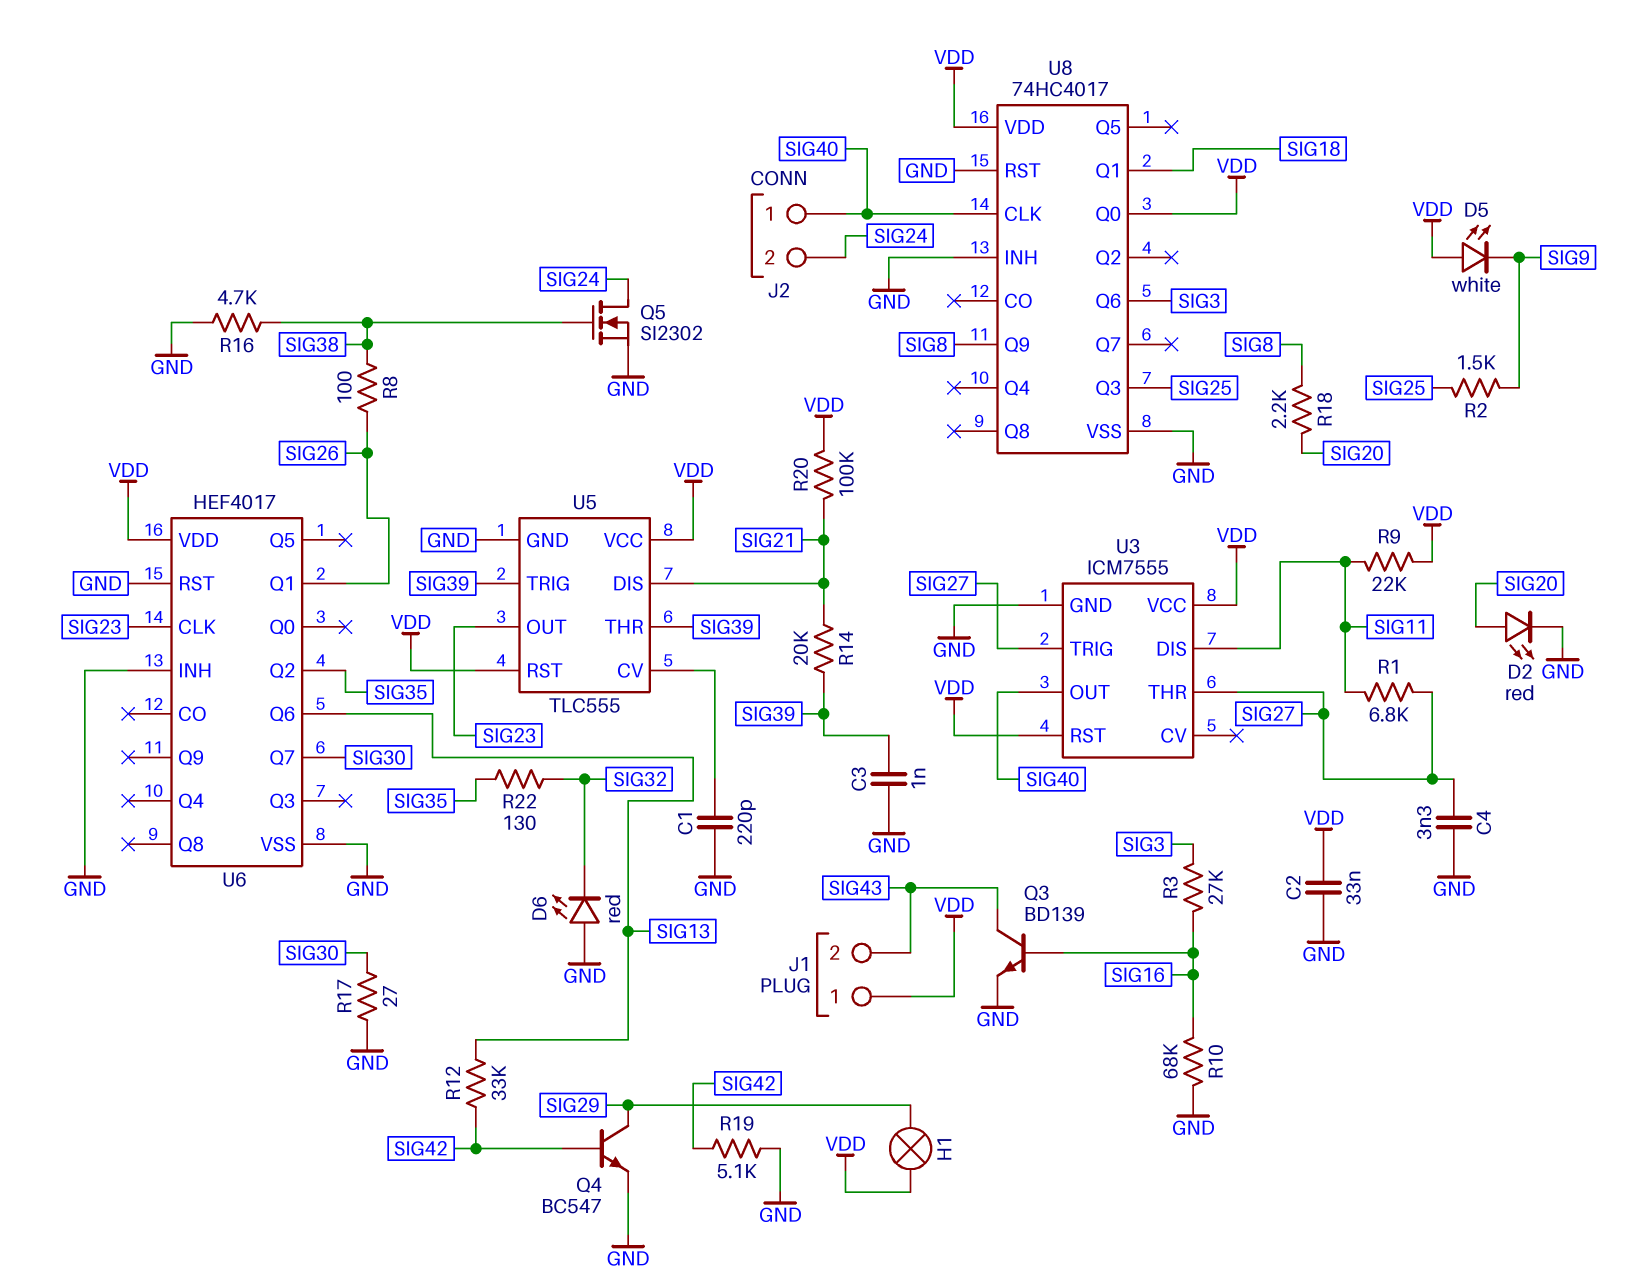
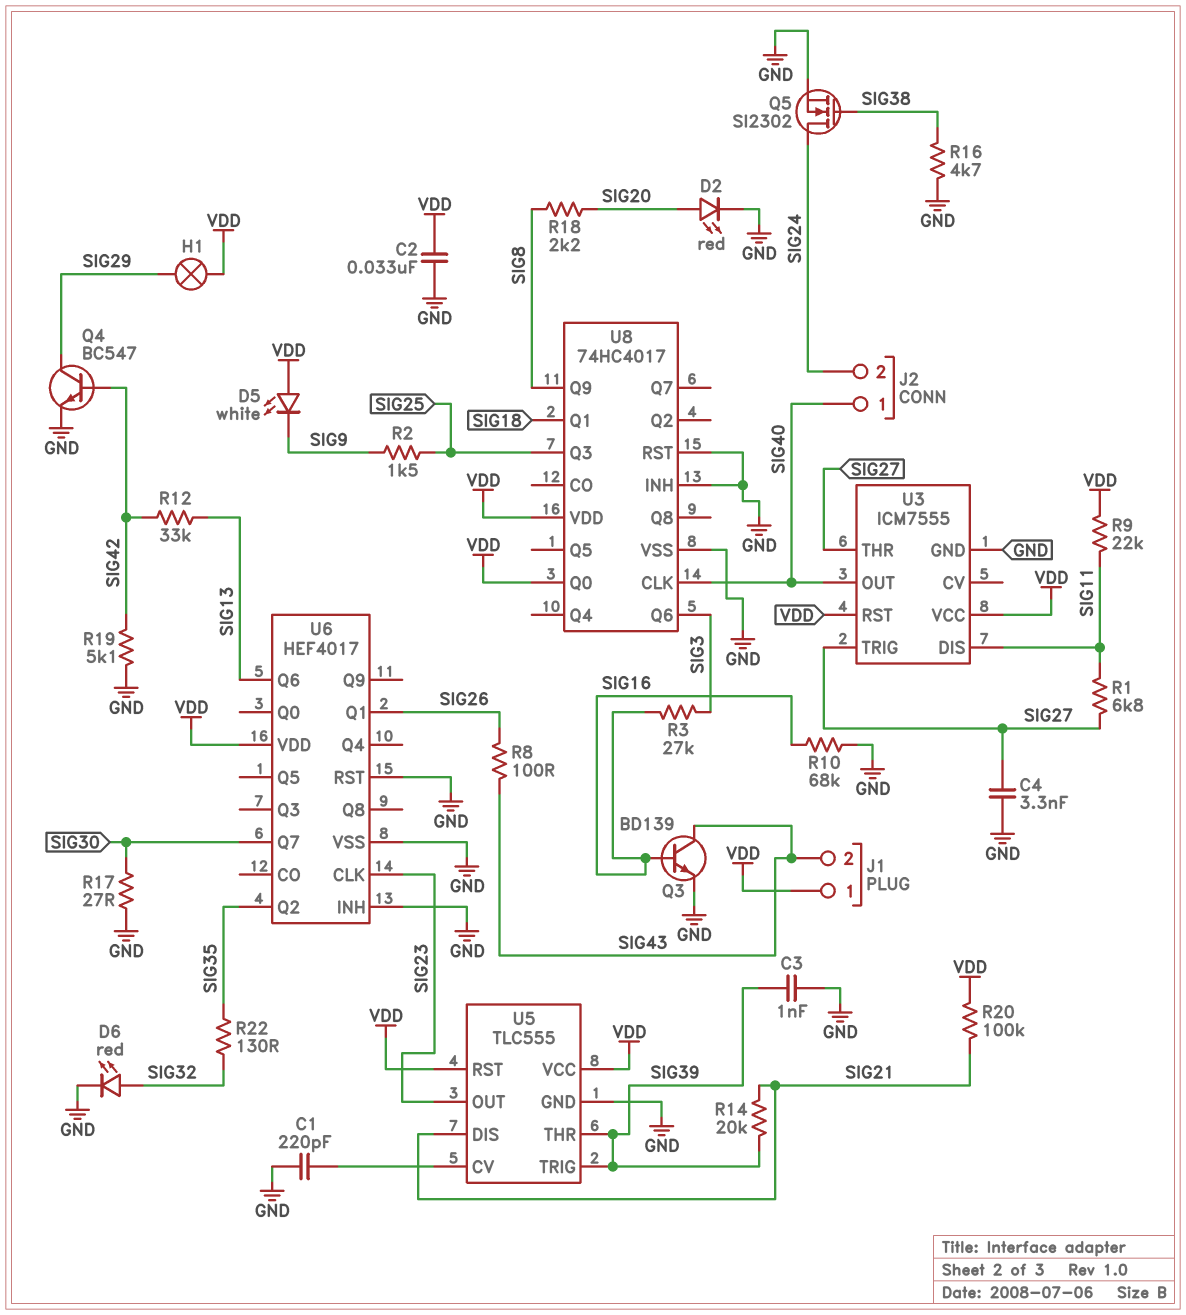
D6: LED red (A GND, K SIG32) -> LED red (A SIG32, K GND)
R8: 100 (SIG26, SIG38) -> 100 (SIG26, SIG43)

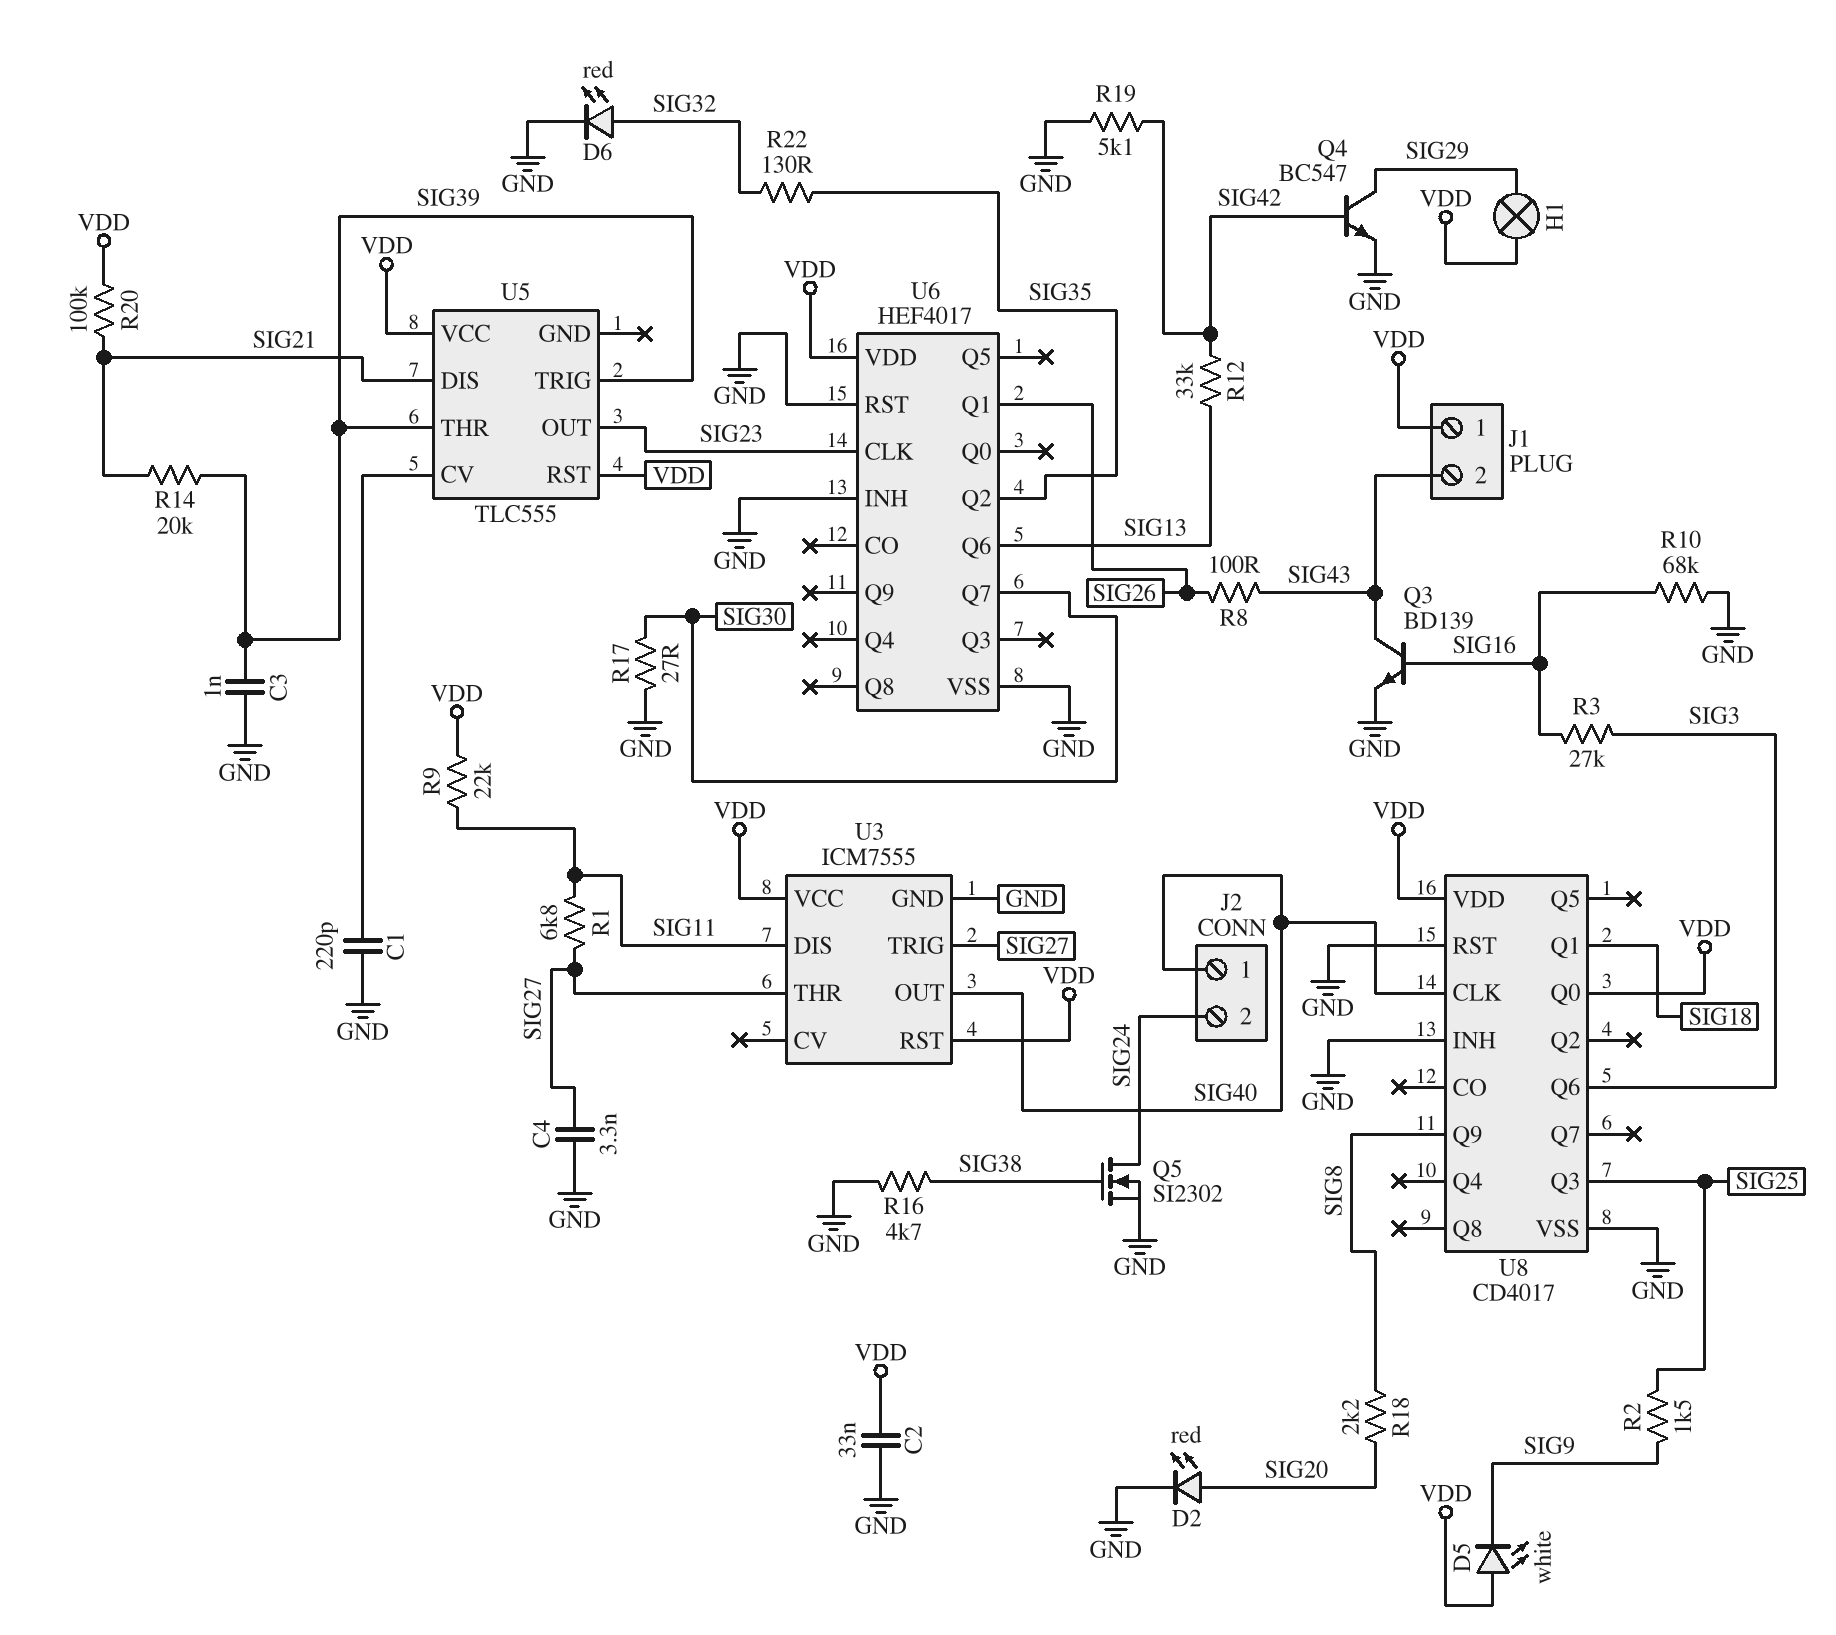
U5 pin GND: GND -> none
U8: 74HC4017 -> CD4017

